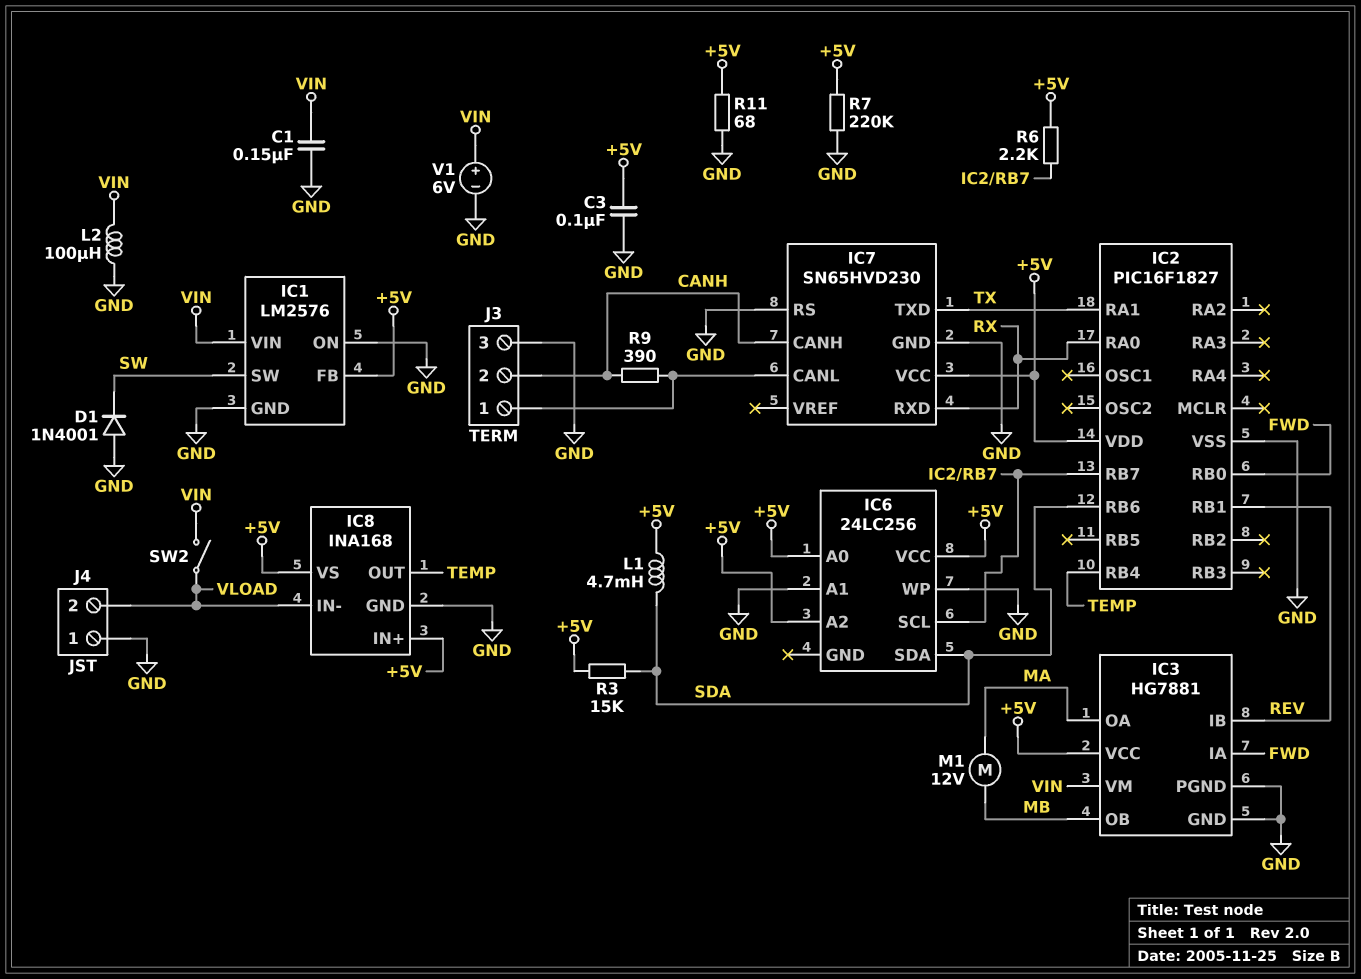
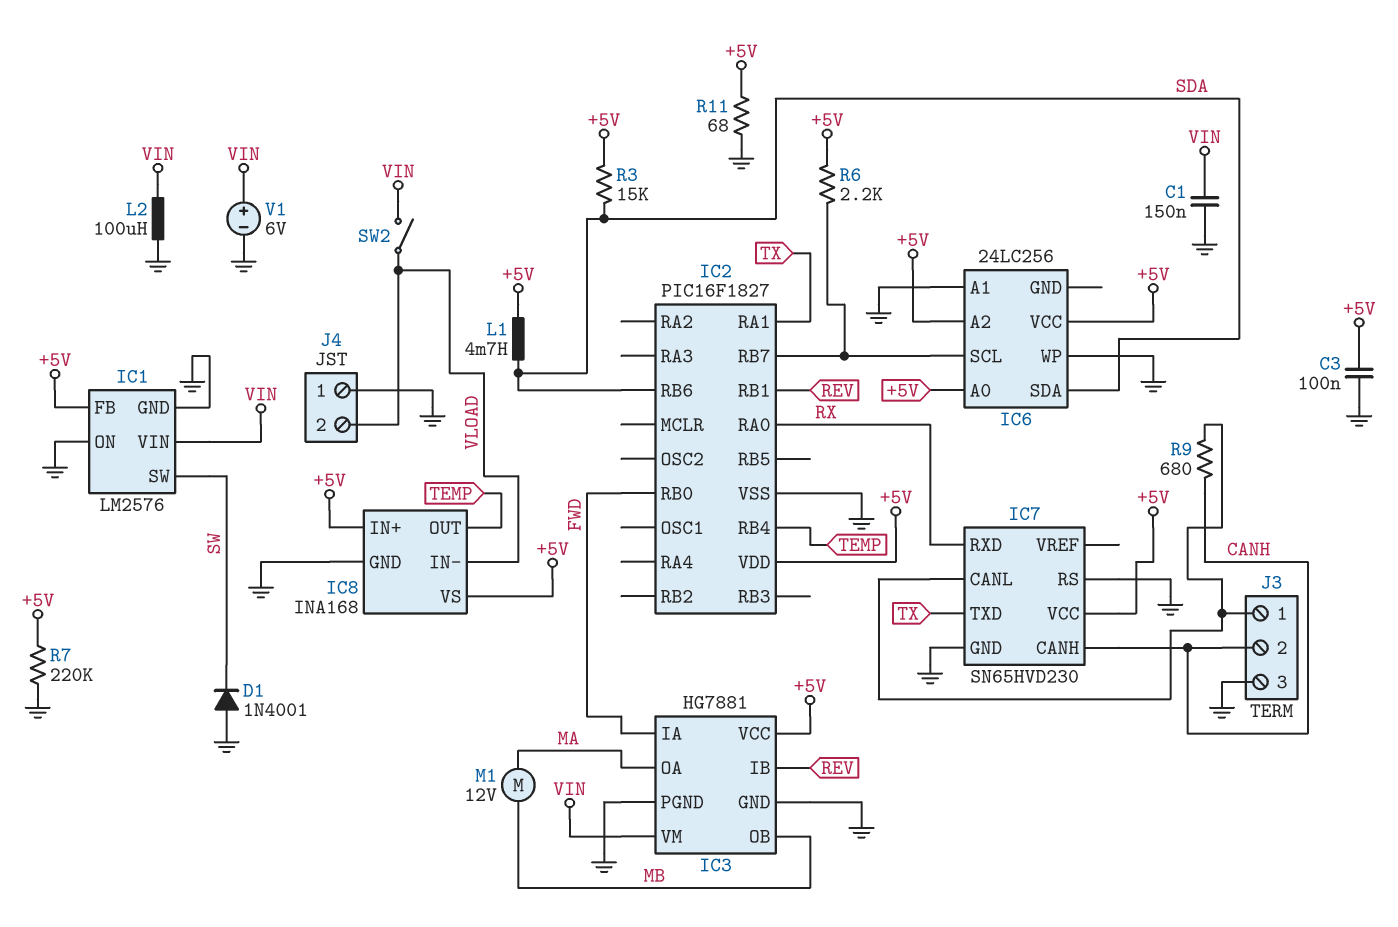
R9: 390 (CANH, IC7/CANL) -> 680 (CANH, IC7/CANL)

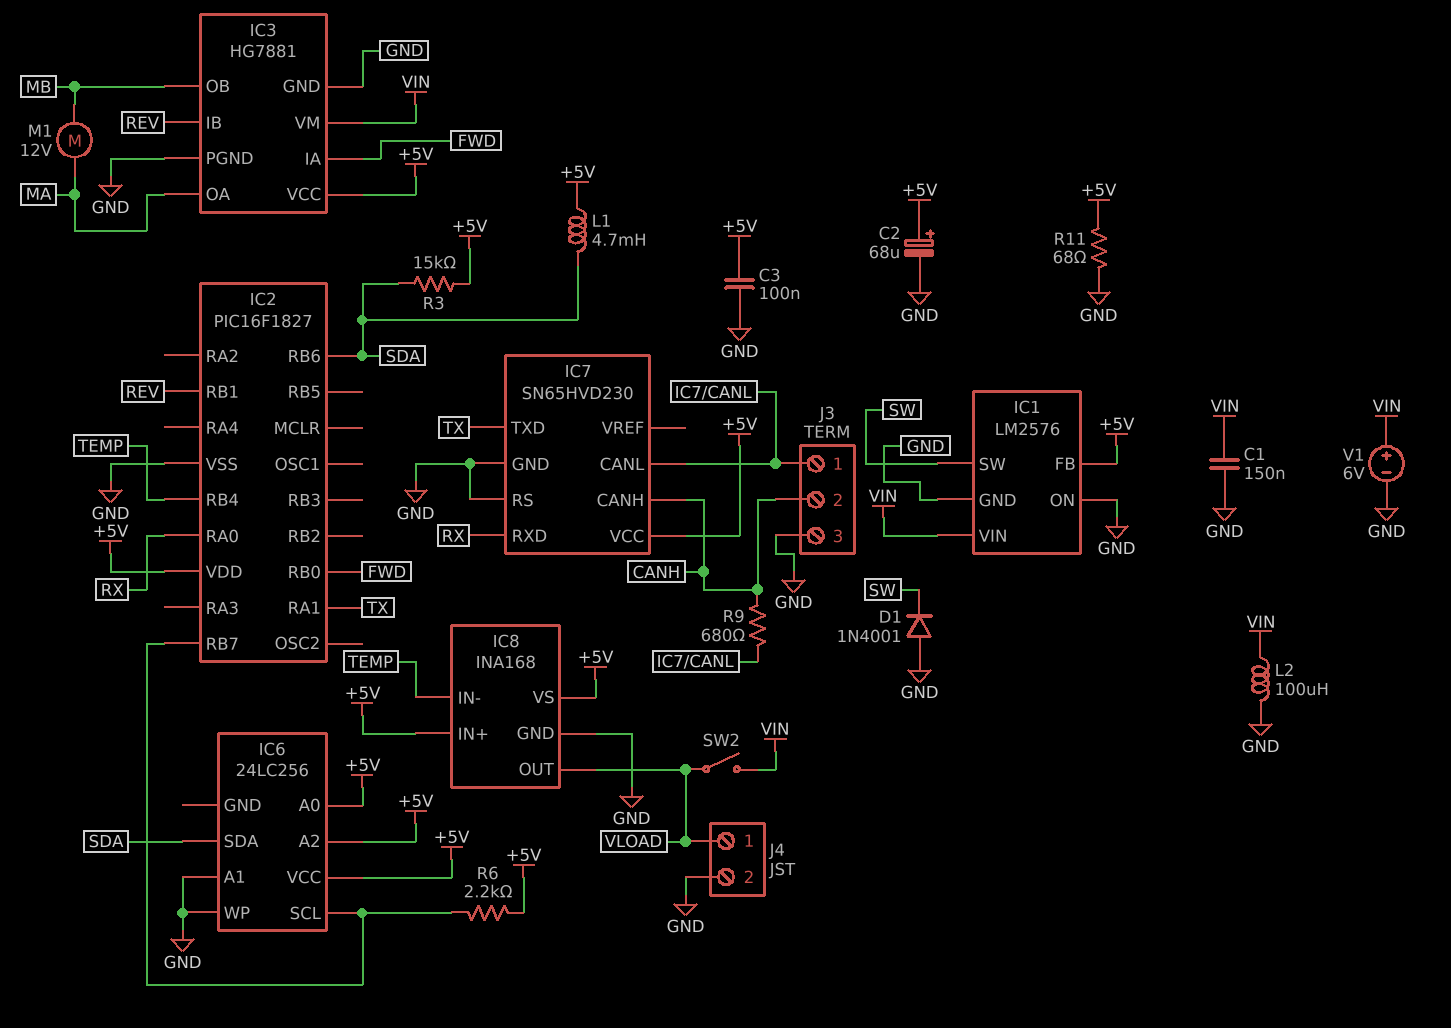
C2: none -> 68uF (plus +5V, minus GND)
IC8 pin IN-: VLOAD -> TEMP
IC8 pin OUT: TEMP -> VLOAD
J4 pin 1: GND -> VLOAD
J4 pin 2: VLOAD -> GND
R7: 220k (+5V, GND) -> none

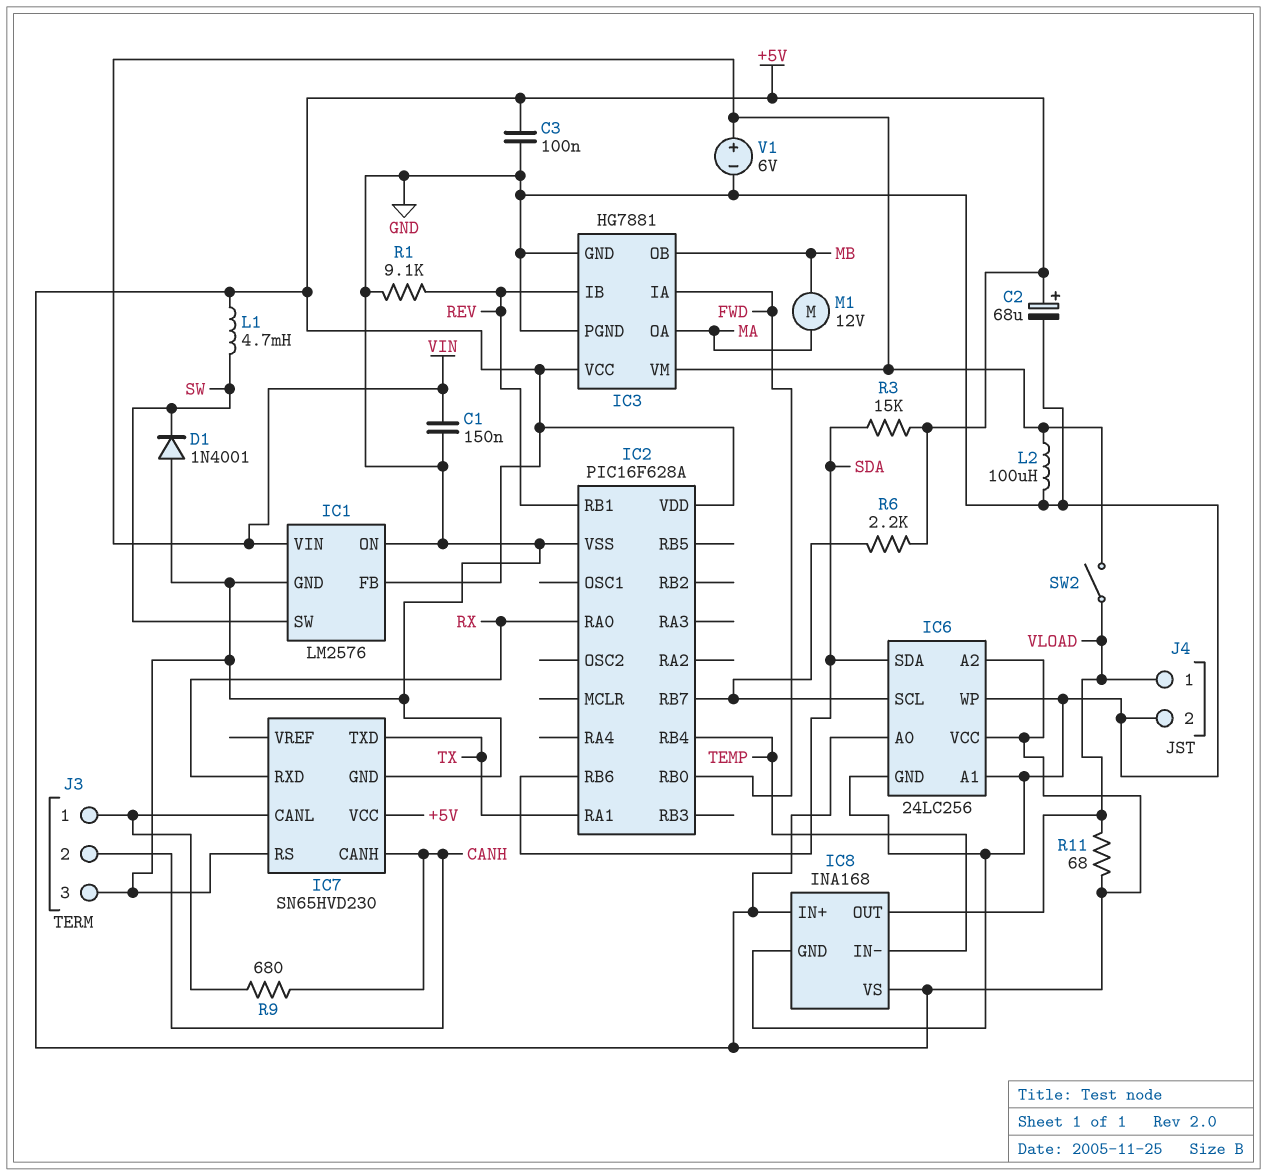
IC2: PIC16F1827 -> PIC16F628A
IC6 pin GND: none -> GND
L1: 4.7mH (+5V, SDA) -> 4.7mH (+5V, SW)
R1: none -> 9.1k (GND, REV)
R11: 68 (+5V, GND) -> 68 (+5V, VLOAD)

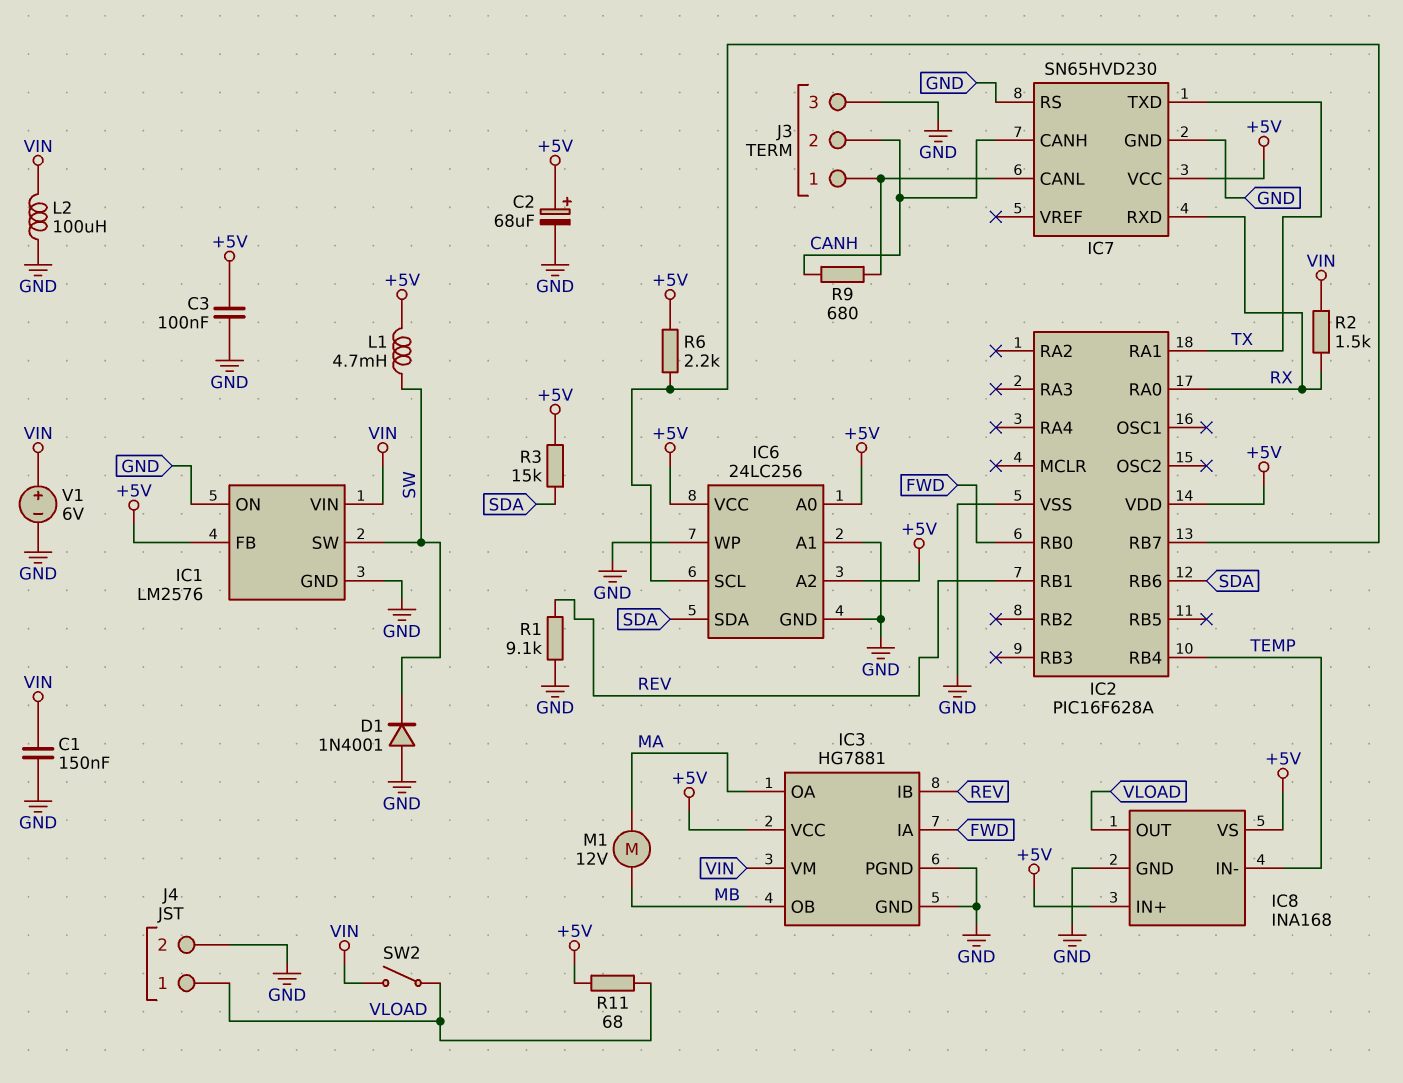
R2: none -> 1.5k (RX, VIN)

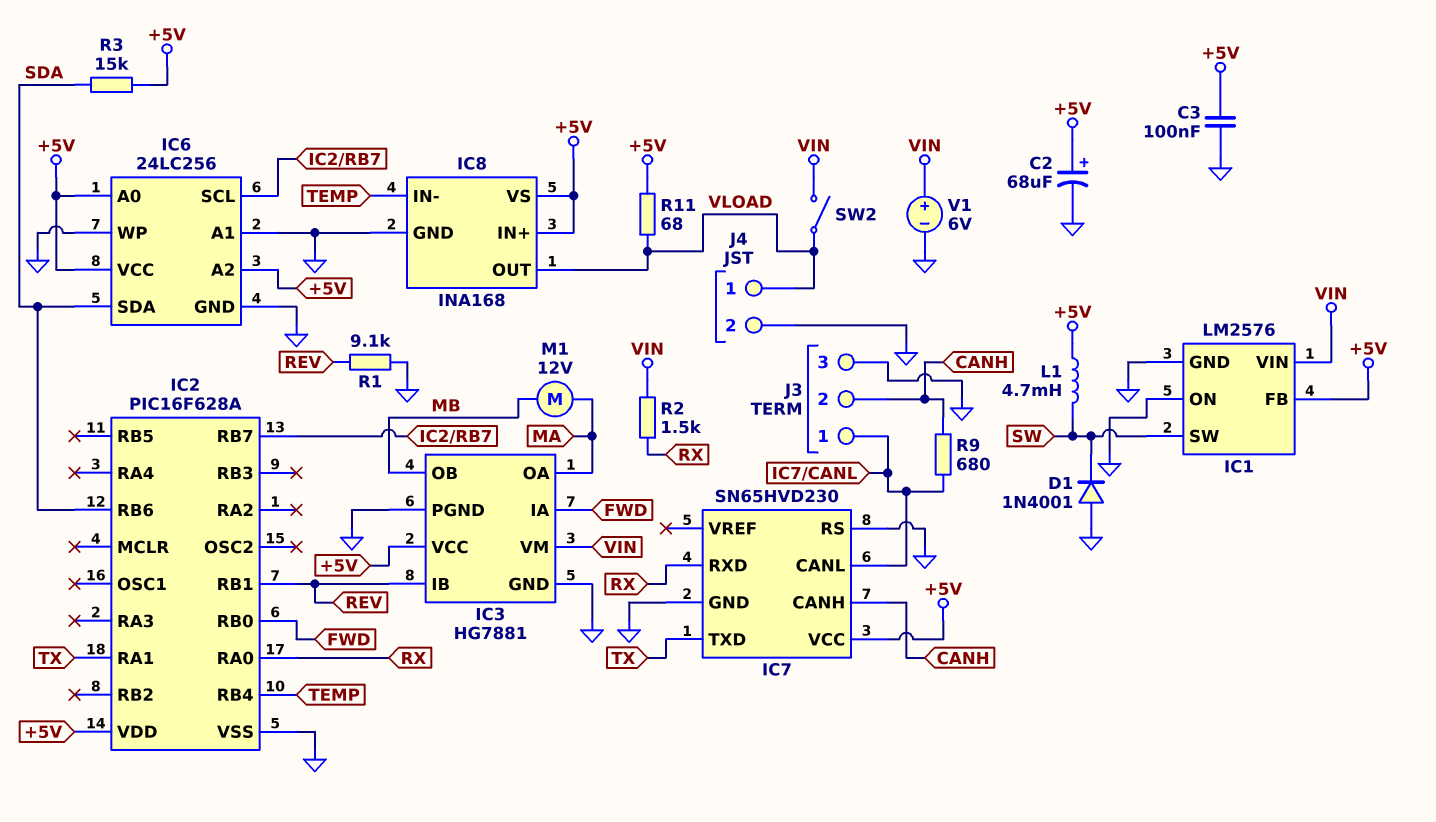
C1: 150nF (GND, VIN) -> none
L2: 100uH (GND, VIN) -> none
R6: 2.2k (+5V, IC2/RB7) -> none

